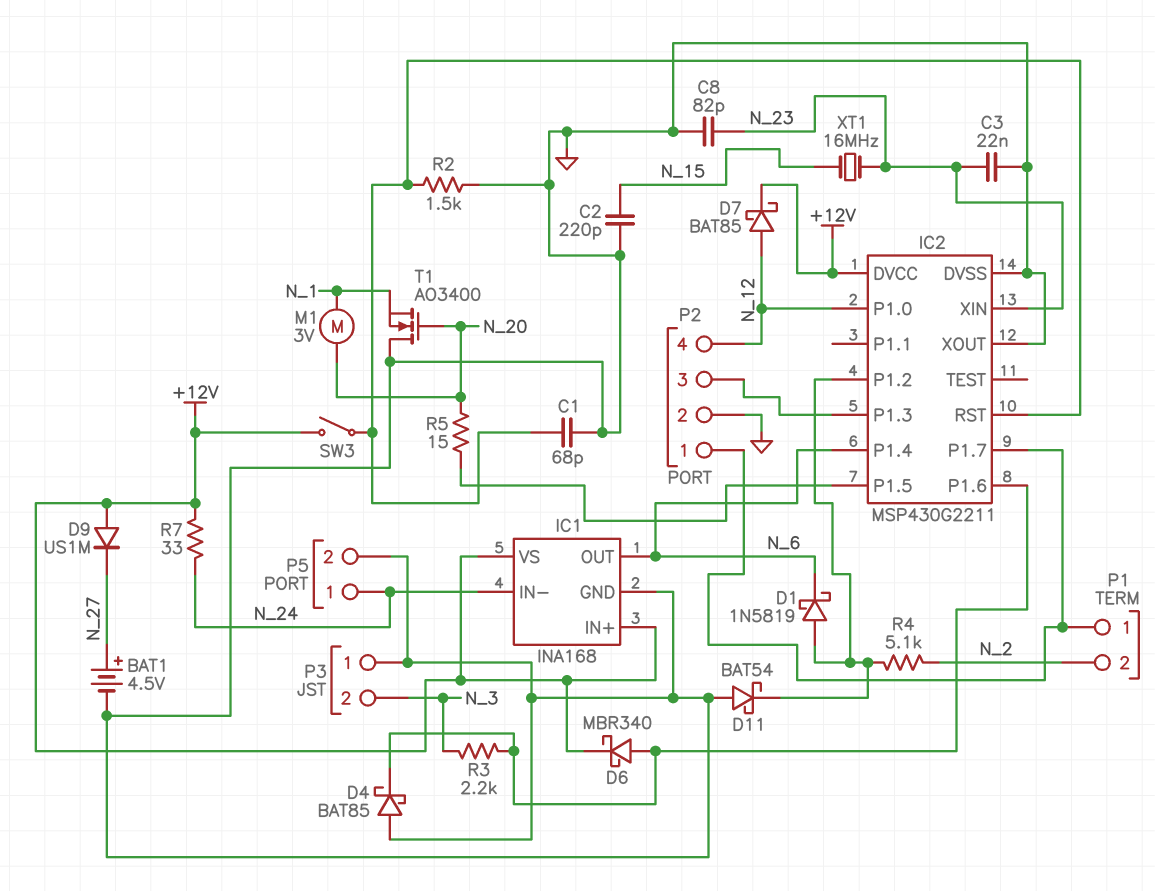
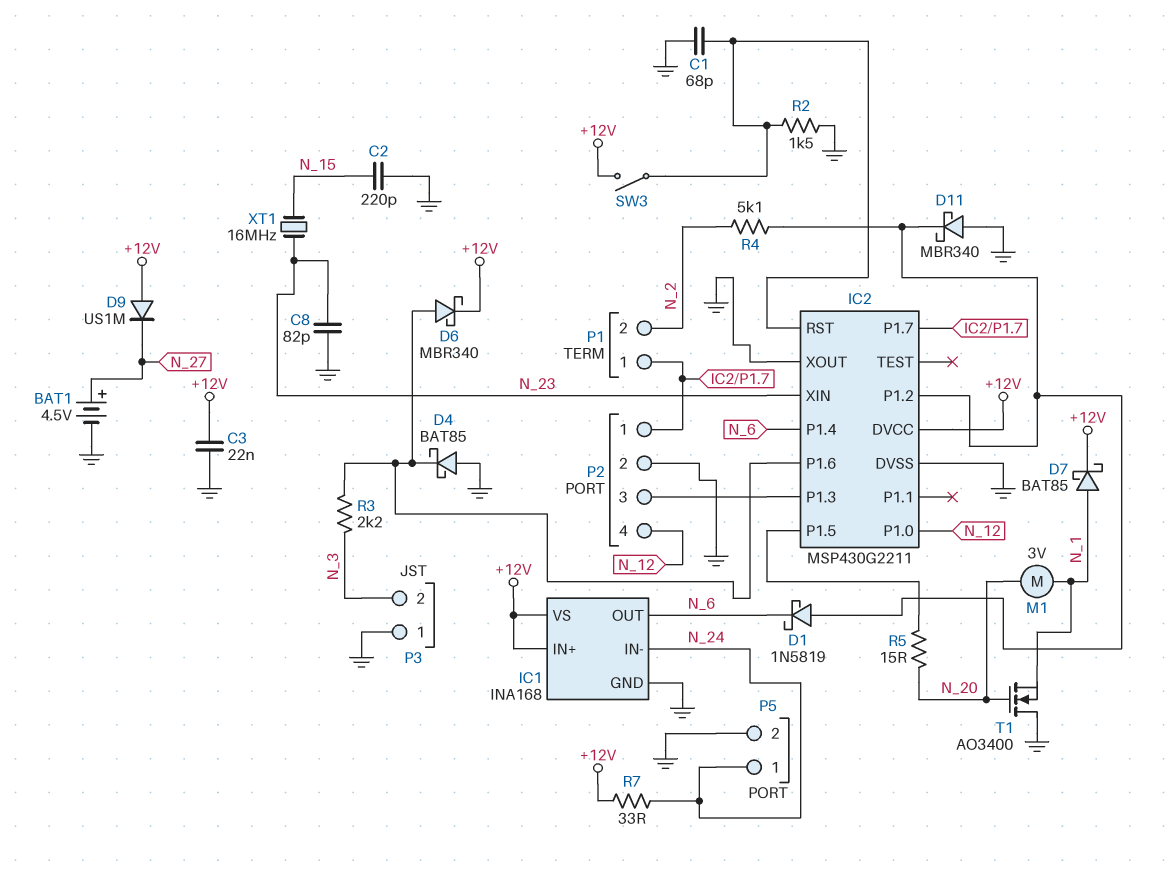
C3: 22nF (GND, N_23) -> 22nF (+12V, GND)
D7: schottky BAT85 (A N_12, K +12V) -> schottky BAT85 (A N_1, K +12V)
D11: schottky BAT54 (A GND, K IC2/P1.2) -> schottky MBR340 (A GND, K IC2/P1.2)

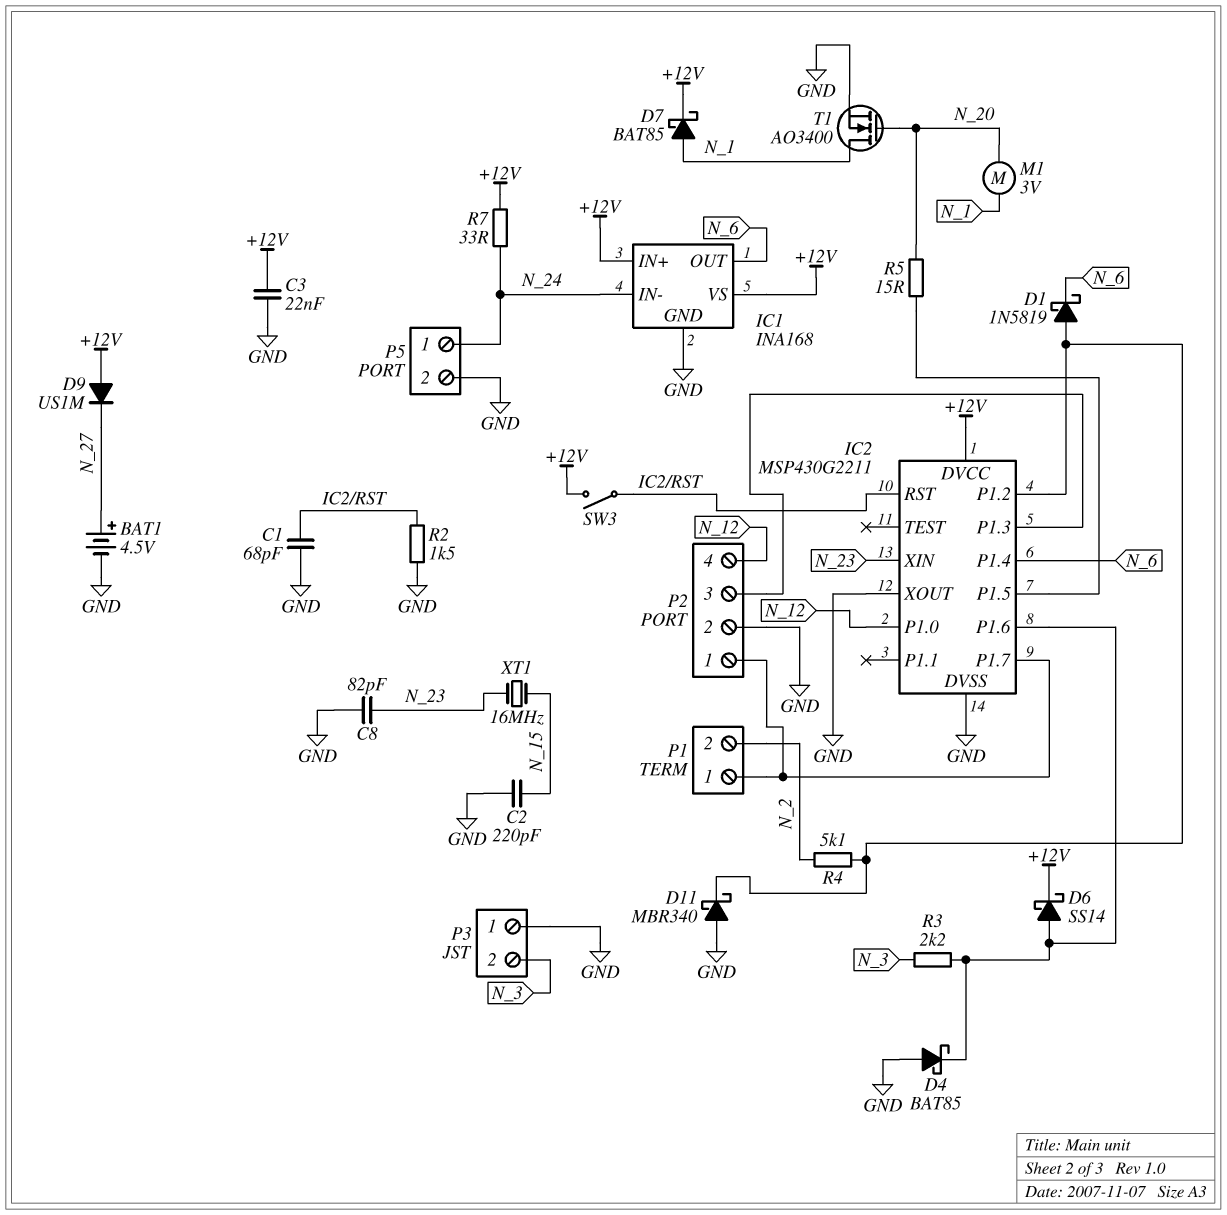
D6: schottky MBR340 (A IC2/P1.6, K +12V) -> schottky SS14 (A IC2/P1.6, K +12V)
T1: NMOS AO3400 (G N_20, D GND, S N_1) -> NMOS AO3400 (G N_20, D N_1, S GND)

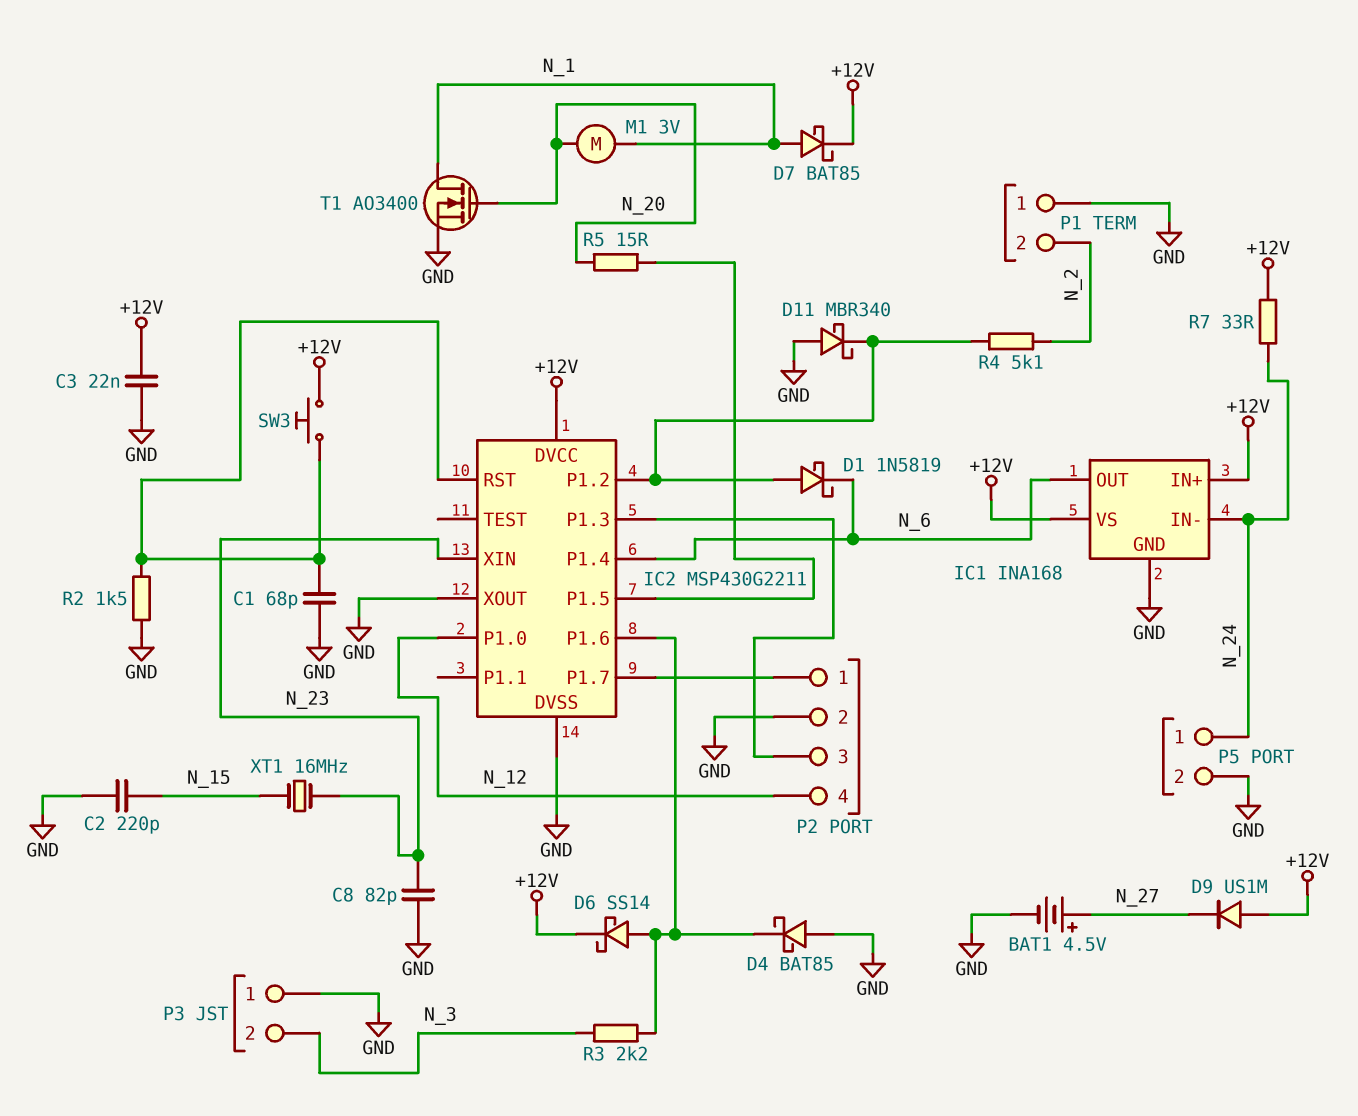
P1 pin 1: IC2/P1.7 -> GND
SW3: switch (+12V, IC2/RST) -> button (+12V, IC2/RST)

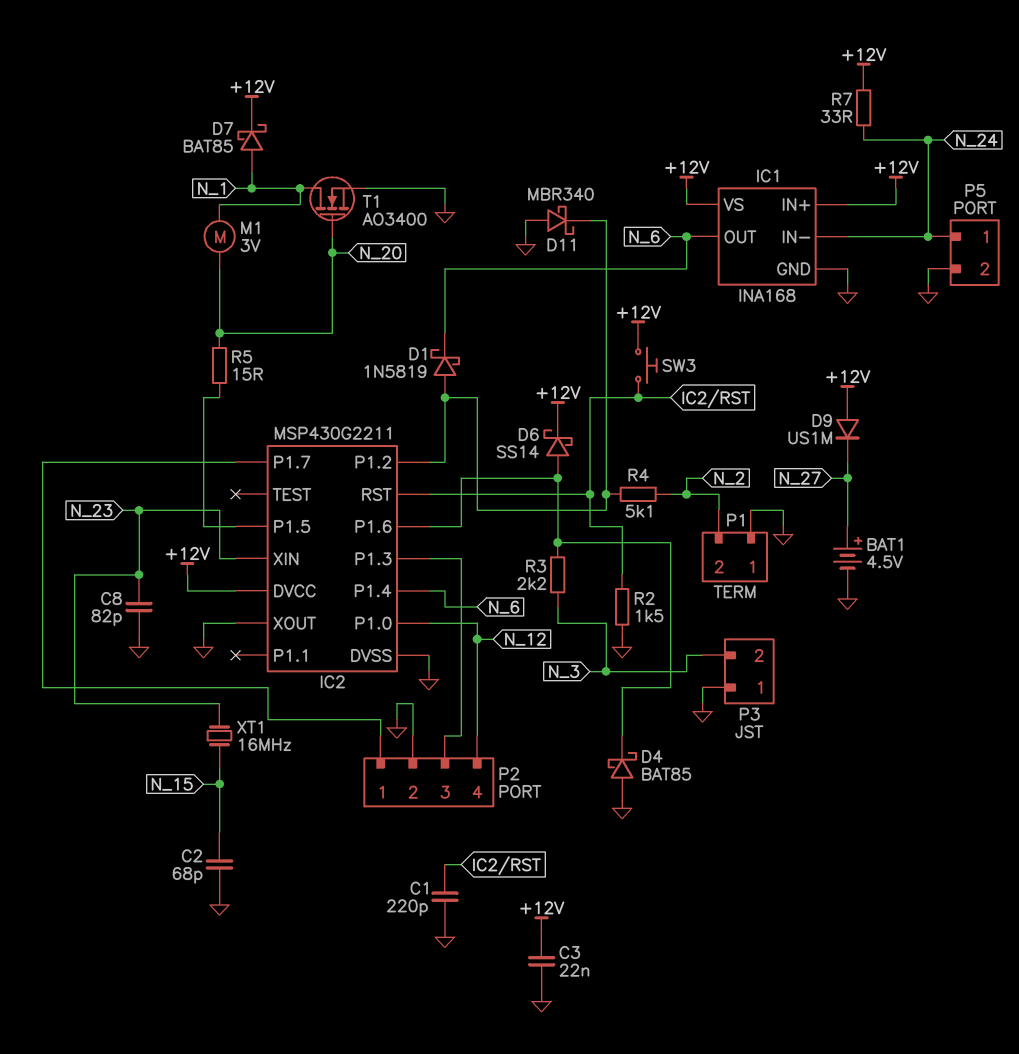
C1: 68pF (GND, IC2/RST) -> 220pF (GND, IC2/RST)
C2: 220pF (GND, N_15) -> 68pF (GND, N_15)

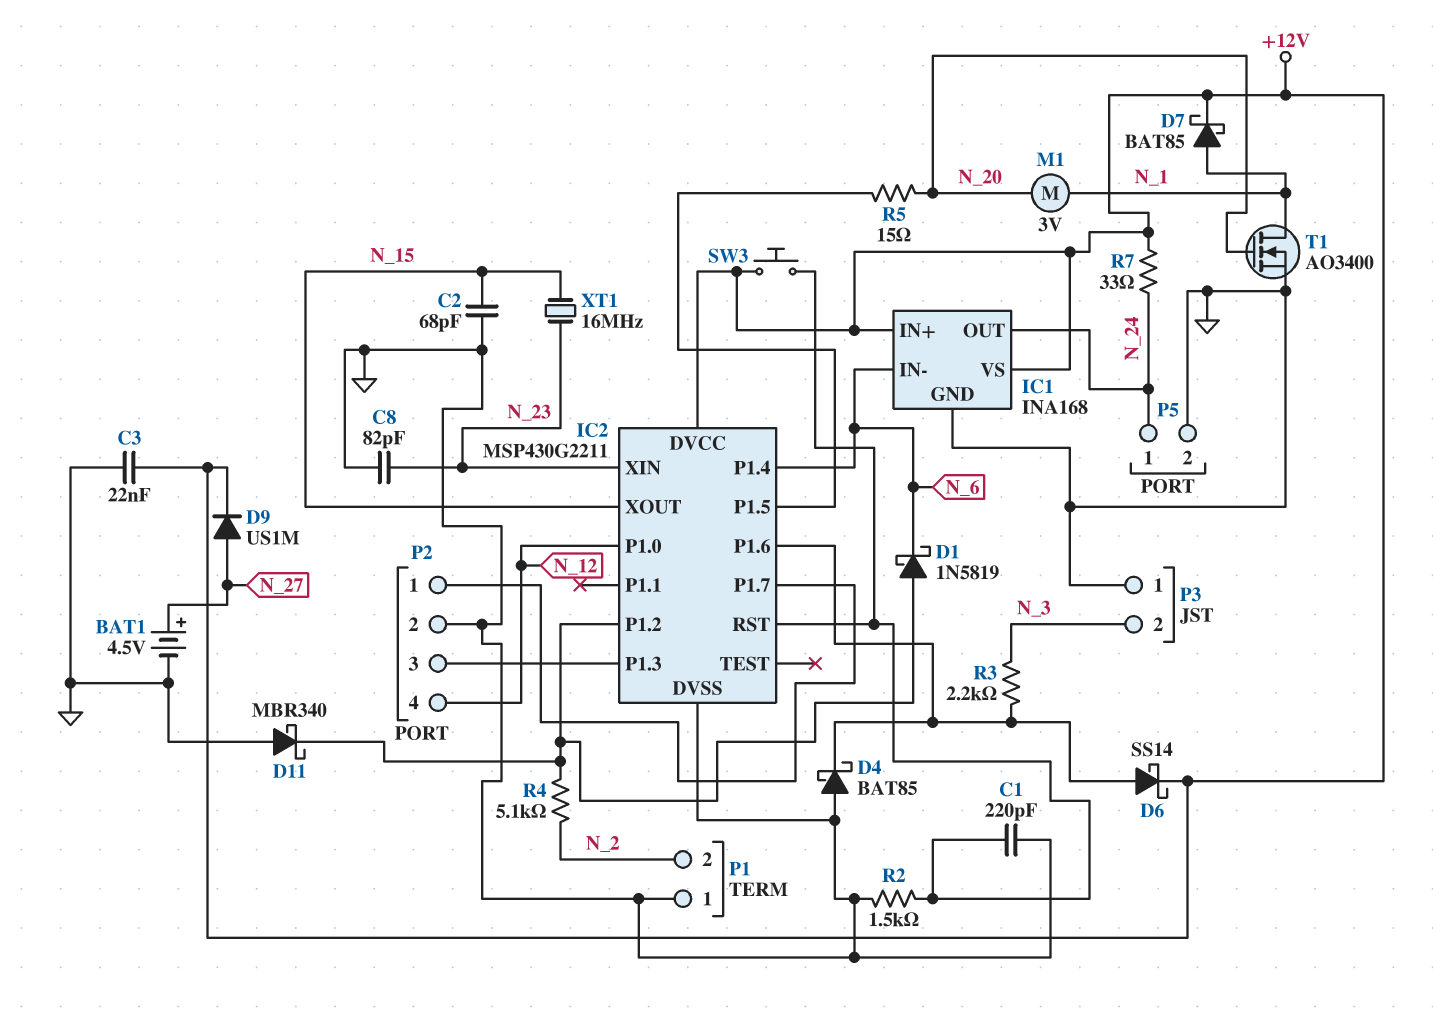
D9: diode US1M (A +12V, K N_27) -> diode US1M (A N_27, K +12V)
IC1 pin IN-: N_24 -> N_6
IC1 pin OUT: N_6 -> N_24
IC2 pin XOUT: GND -> N_15

